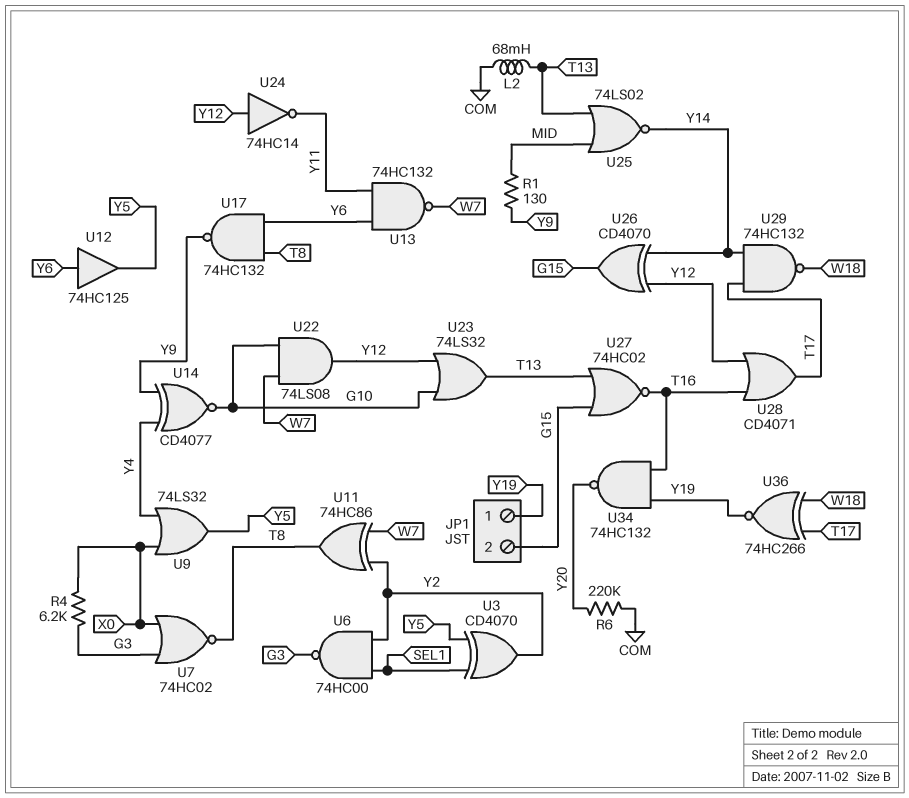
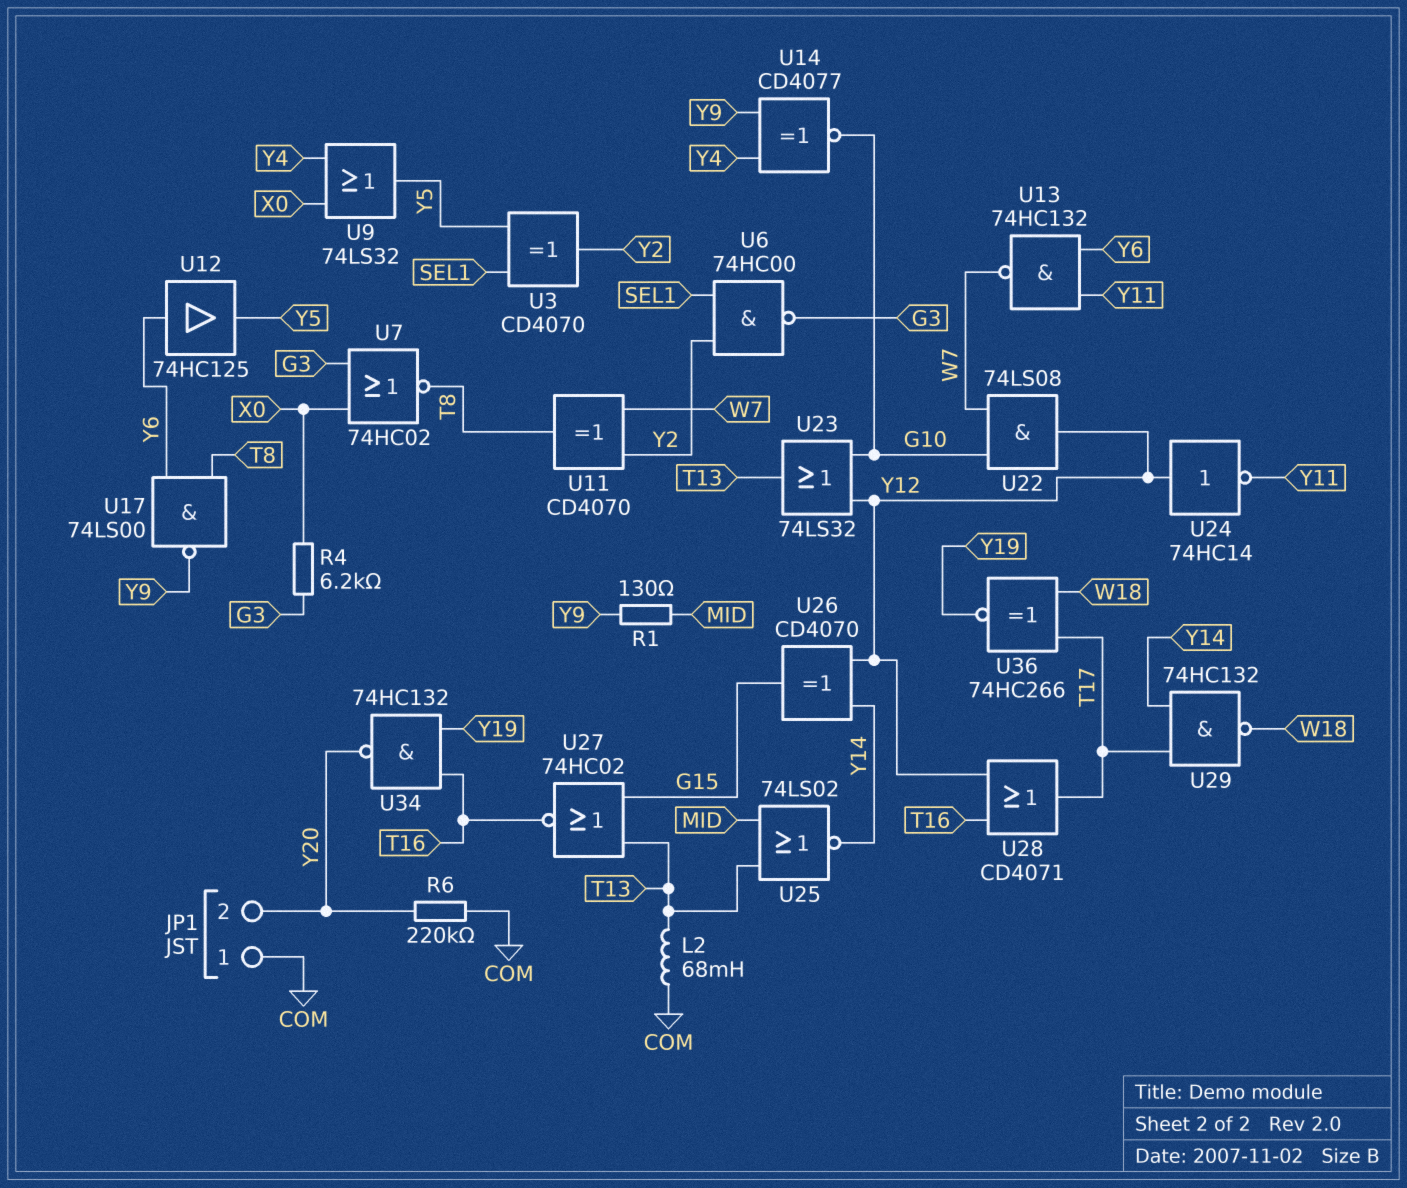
JP1 pin 1: Y19 -> COM
JP1 pin 2: G15 -> Y20
U11: XOR 74HC86 (in W7, in Y2, out T8) -> XOR CD4070 (in W7, in Y2, out T8)
U17: NAND 74HC132 (in T8, in Y6, out Y9) -> NAND 74LS00 (in T8, in Y6, out Y9)

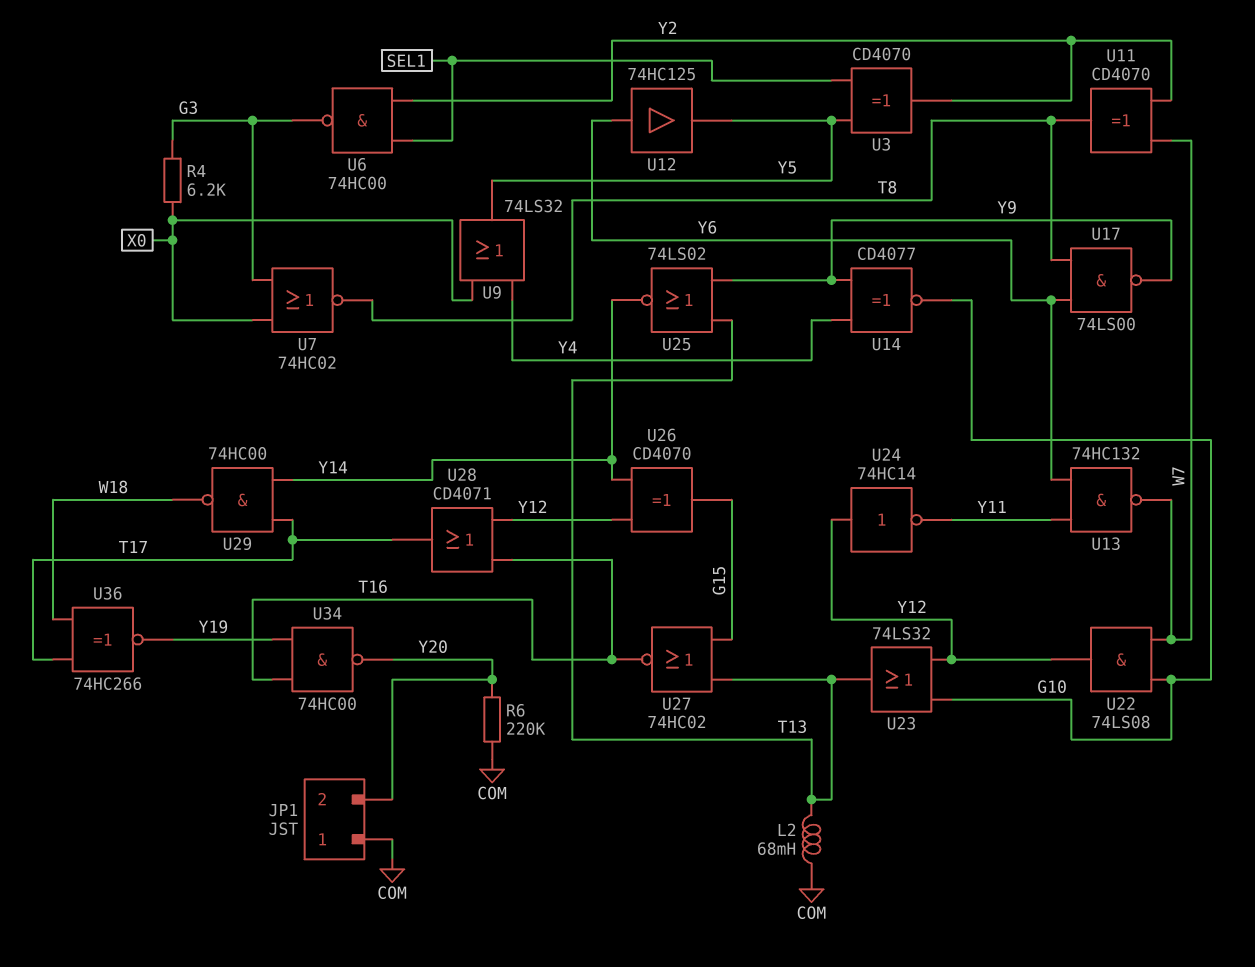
R1: 130 (MID, Y9) -> none
U25: NOR 74LS02 (in MID, in T13, out Y14) -> NOR 74LS02 (in T13, in Y9, out Y14)
U29: NAND 74HC132 (in T17, in Y14, out W18) -> NAND 74HC00 (in T17, in Y14, out W18)
U34: NAND 74HC132 (in T16, in Y19, out Y20) -> NAND 74HC00 (in T16, in Y19, out Y20)

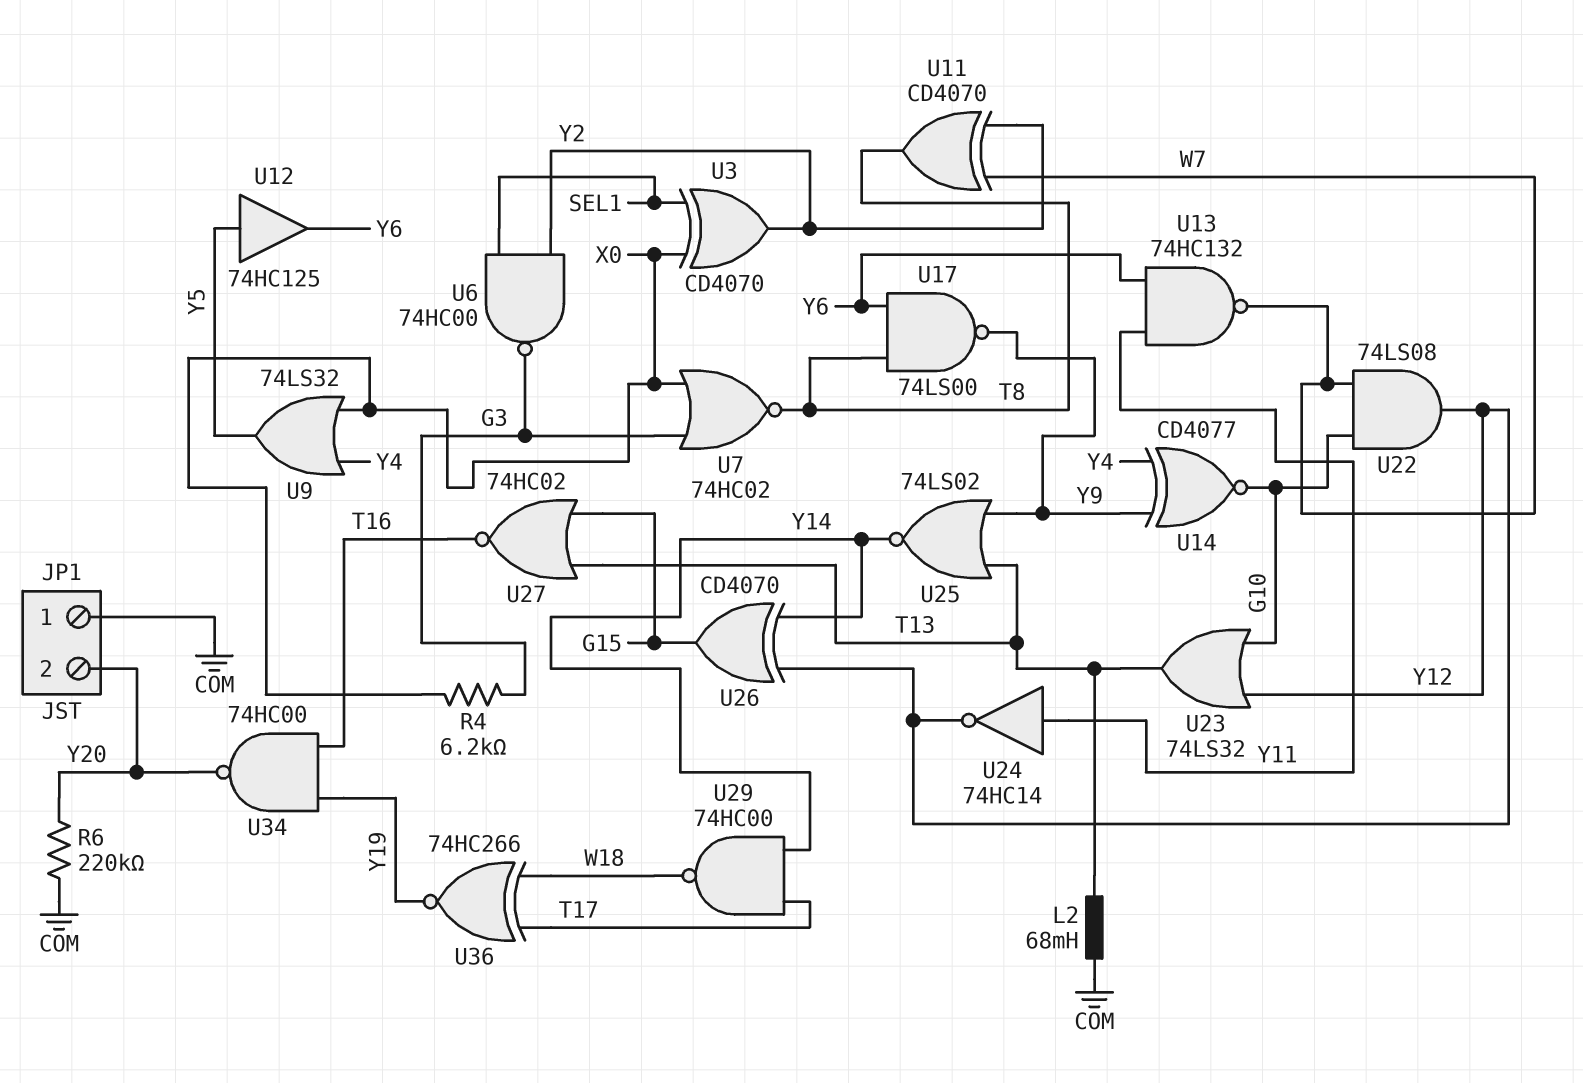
U3: XOR CD4070 (in SEL1, in Y5, out Y2) -> XOR CD4070 (in SEL1, in X0, out Y2)
U12: buffer 74HC125 (in Y6, out Y5) -> buffer 74HC125 (in Y5, out Y6)
U24: NOT 74HC14 (in Y12, out Y11) -> NOT 74HC14 (in Y11, out Y12)
U28: OR CD4071 (in T16, in Y12, out T17) -> none

